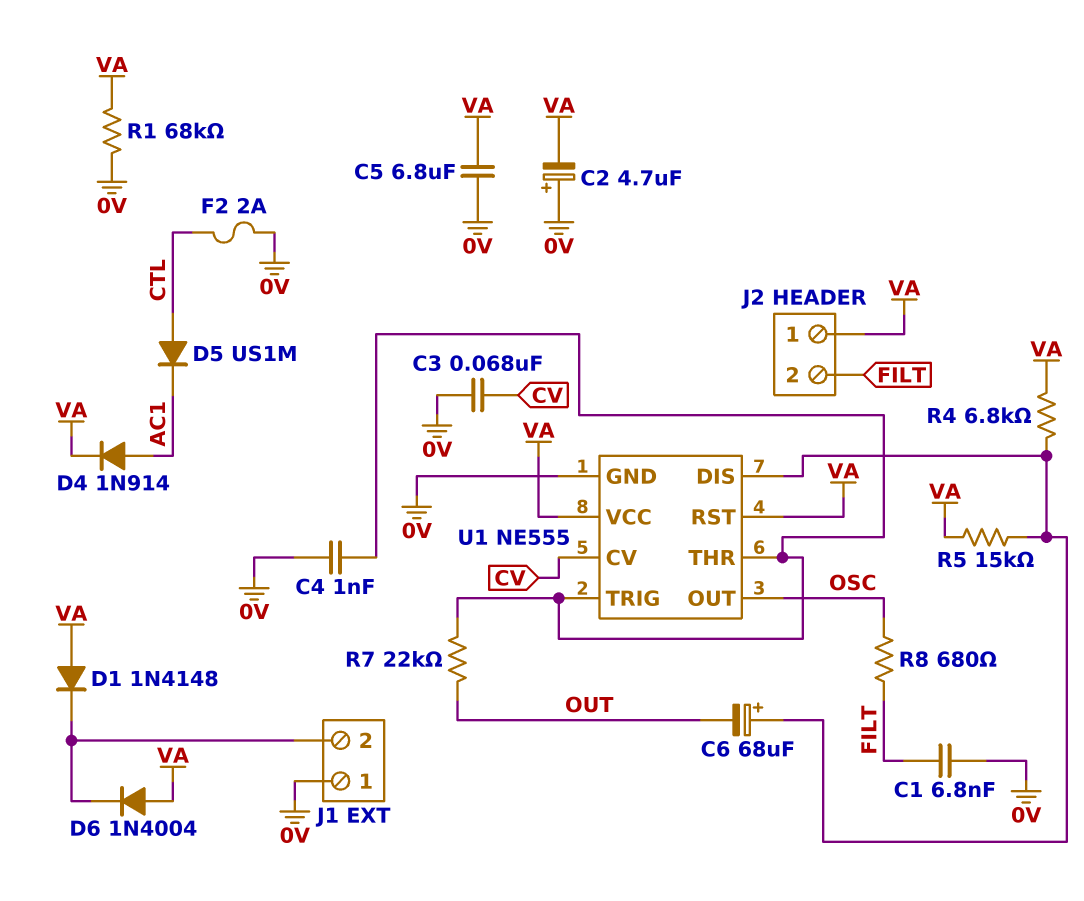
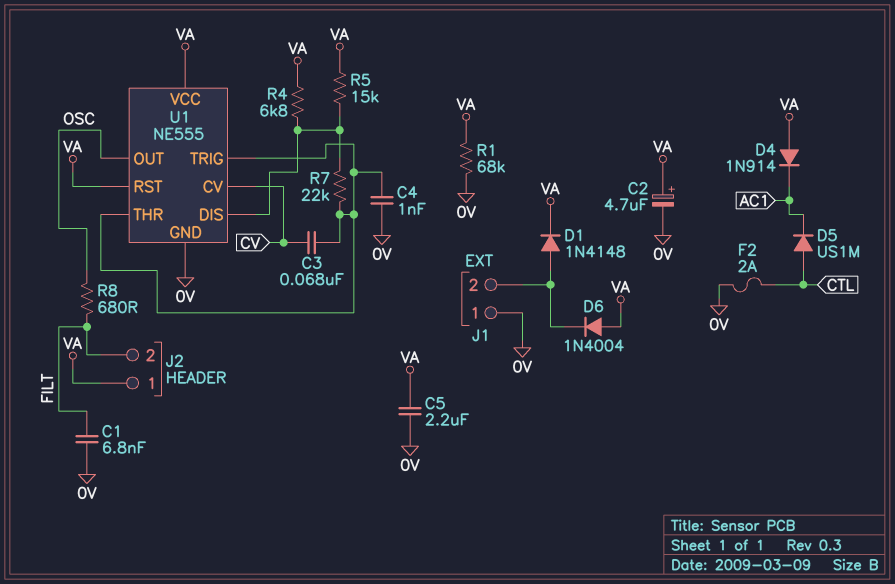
C2: 4.7uF (plus 0V, minus VA) -> 4.7uF (plus VA, minus 0V)
C3: 68nF (0V, CV) -> 68nF (CV, U1/THR)
C5: 6.8uF (0V, VA) -> 2.2uF (0V, VA)
C6: 68uF (plus U1/DIS, minus OUT) -> none
D1: diode 1N4148 (A VA, K J1/2) -> diode 1N4148 (A J1/2, K VA)
D4: diode 1N914 (A AC1, K VA) -> diode 1N914 (A VA, K AC1)
R7: 22k (OUT, U1/THR) -> 22k (U1/DIS, U1/THR)

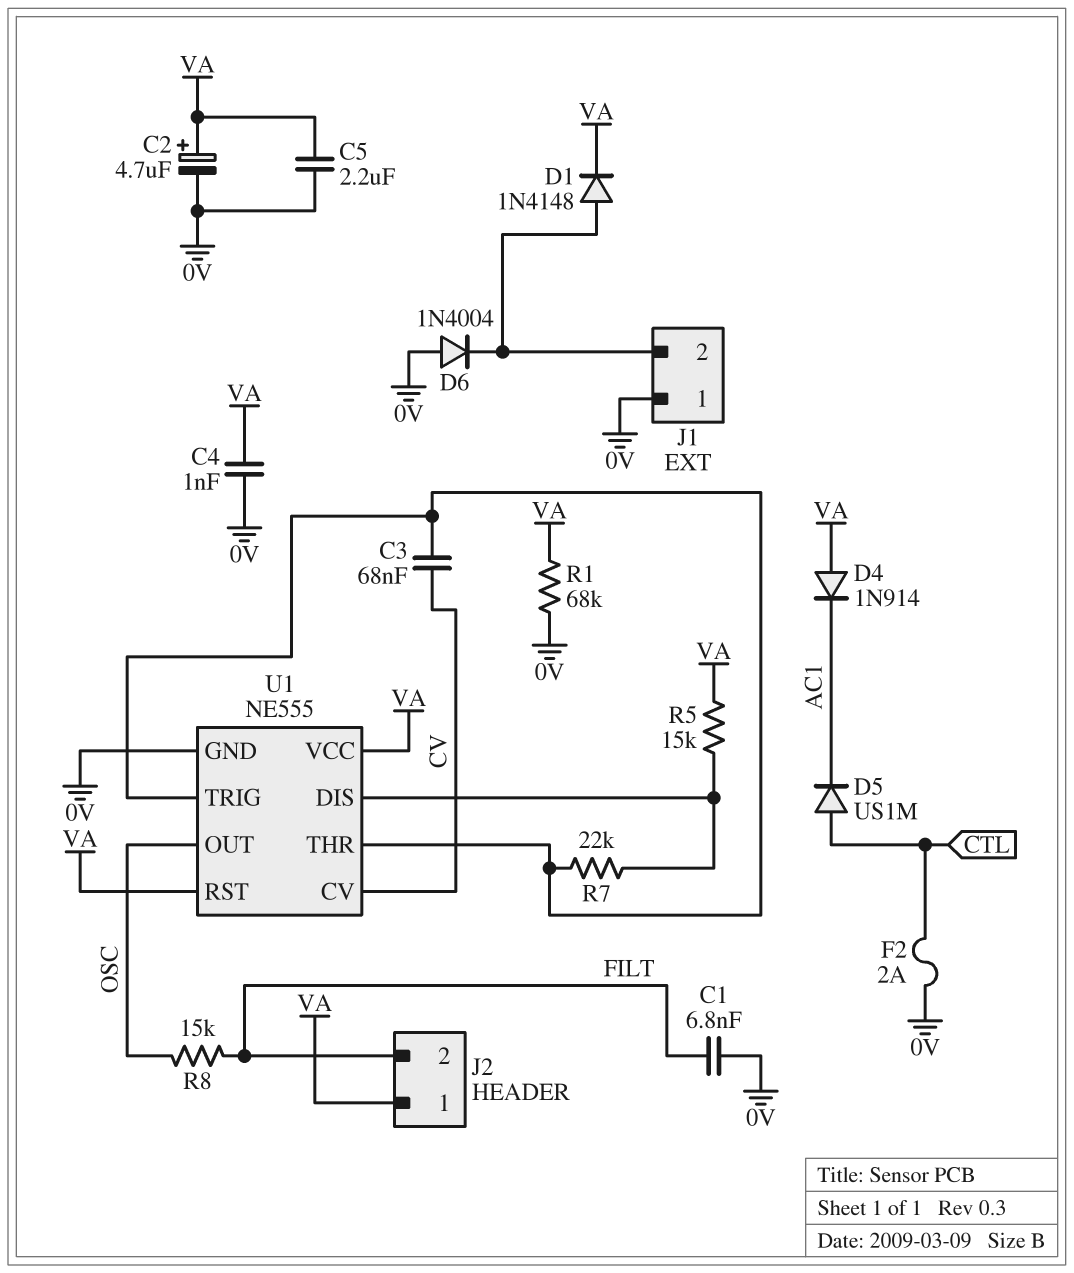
C4: 1nF (0V, U1/THR) -> 1nF (0V, VA)
D6: diode 1N4004 (A VA, K J1/2) -> diode 1N4004 (A 0V, K J1/2)
R4: 6.8k (U1/DIS, VA) -> none
R8: 680 (FILT, OSC) -> 15k (FILT, OSC)

